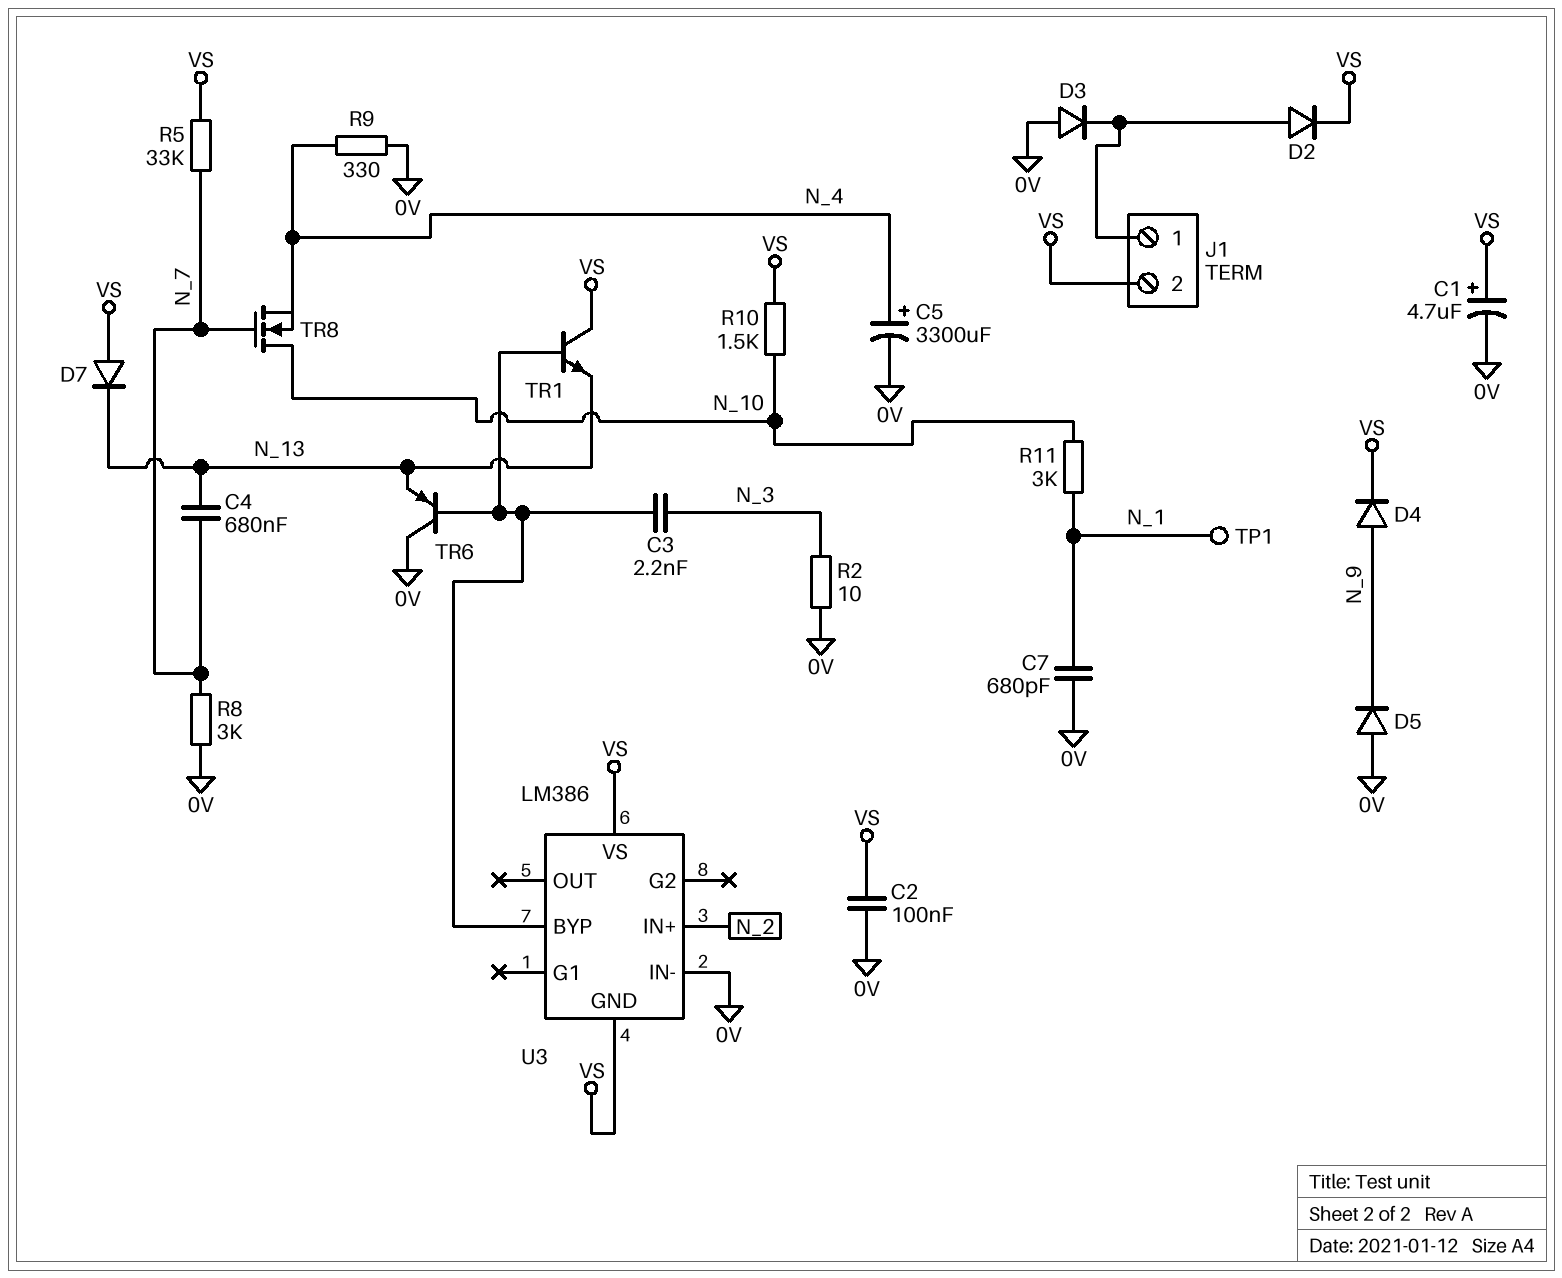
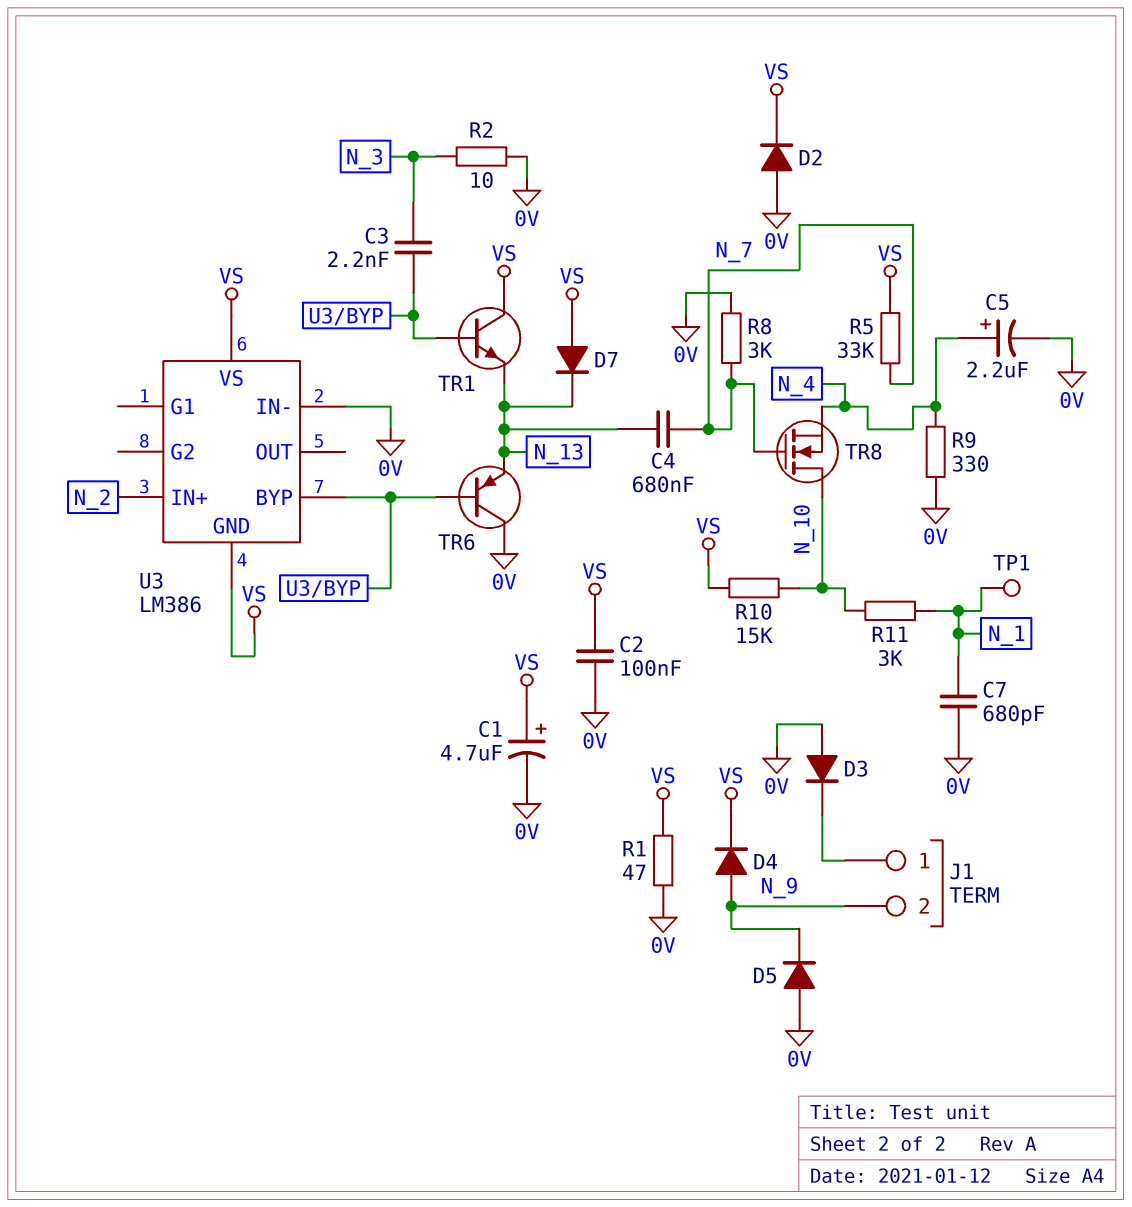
C5: 3300uF (plus N_4, minus 0V) -> 2.2uF (plus N_4, minus 0V)
D2: diode (A J1/1, K VS) -> diode (A 0V, K VS)
J1 pin 2: VS -> N_9
R1: none -> 47 (0V, VS)
R10: 1.5k (N_10, VS) -> 15k (N_10, VS)

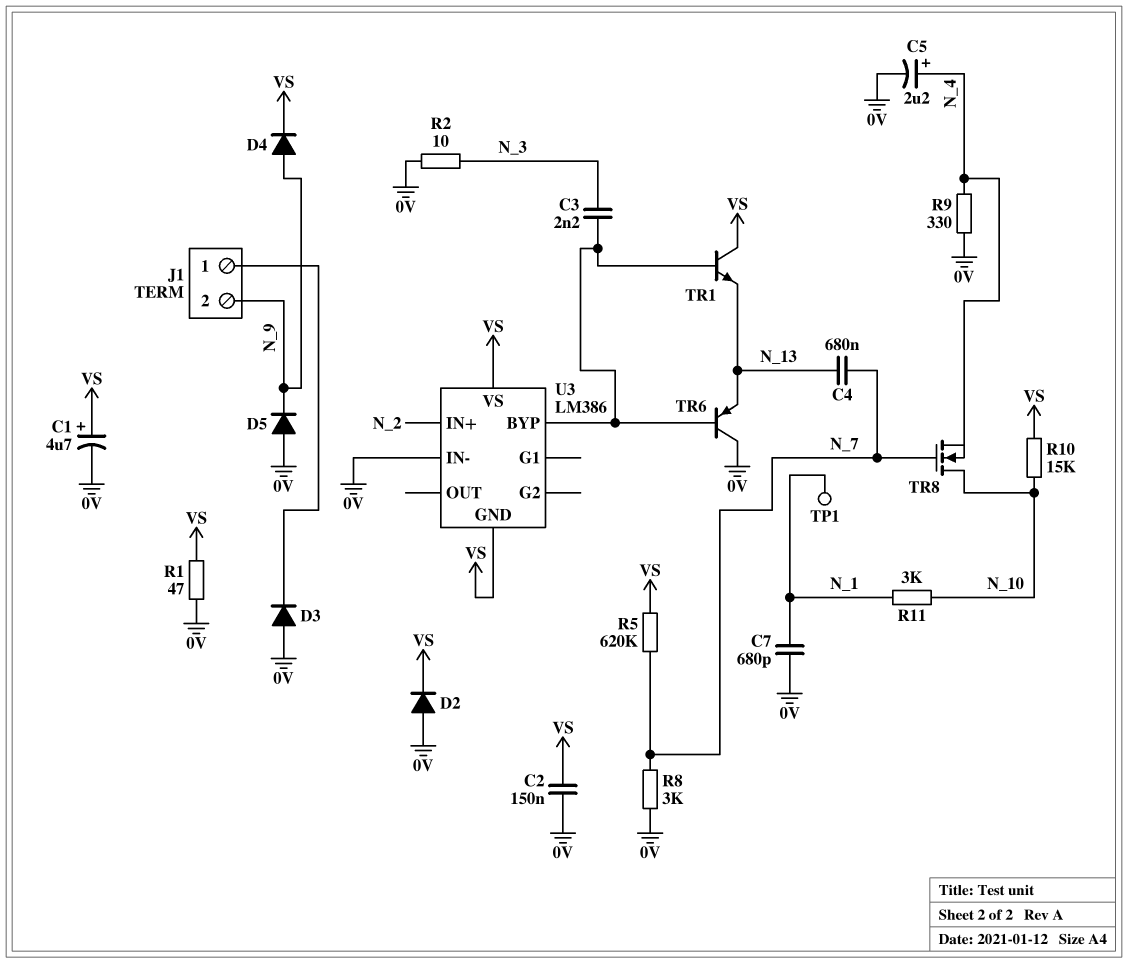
C2: 100nF (0V, VS) -> 150nF (0V, VS)
D7: diode (A VS, K N_13) -> none
R5: 33k (N_7, VS) -> 620k (N_7, VS)

